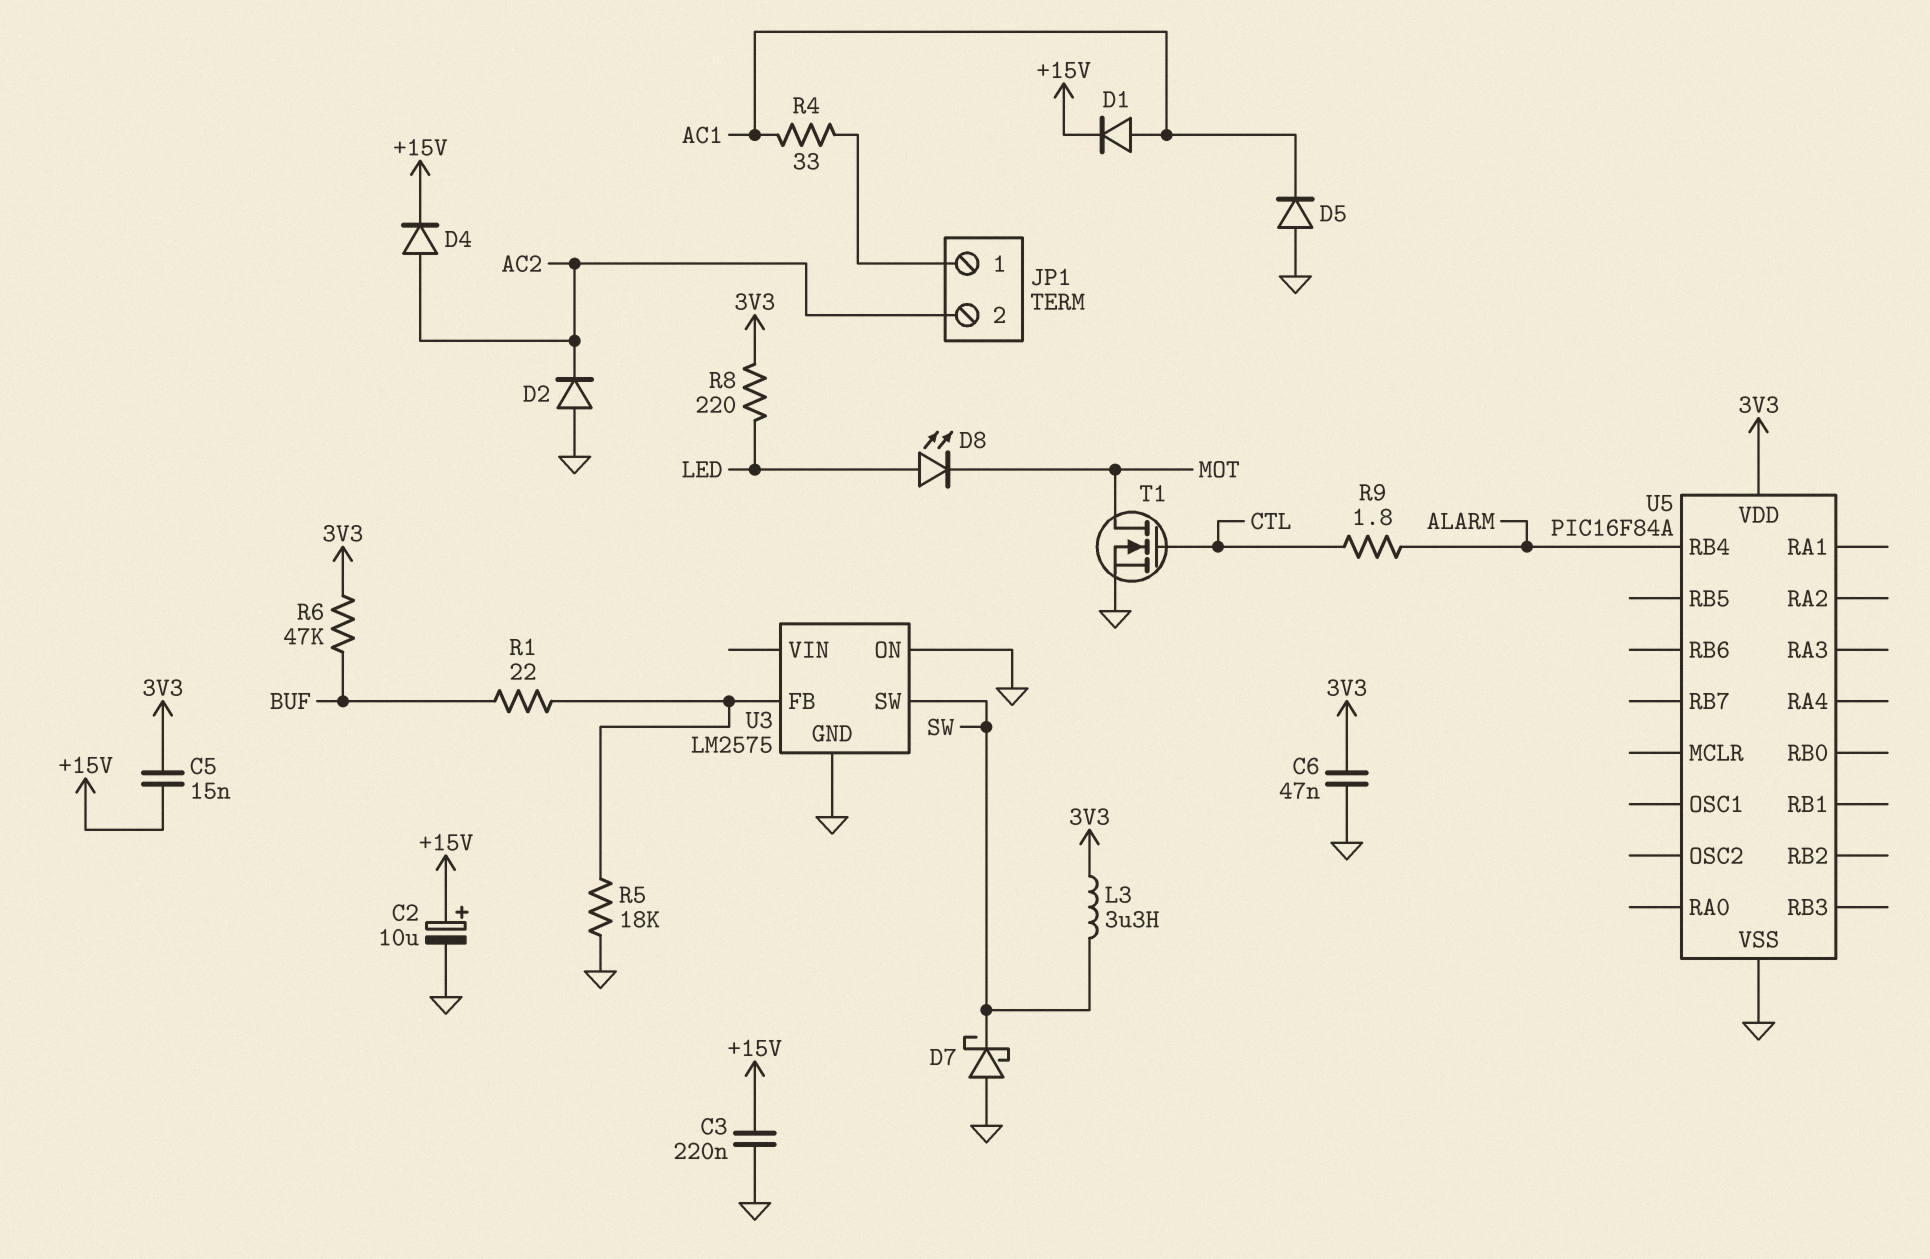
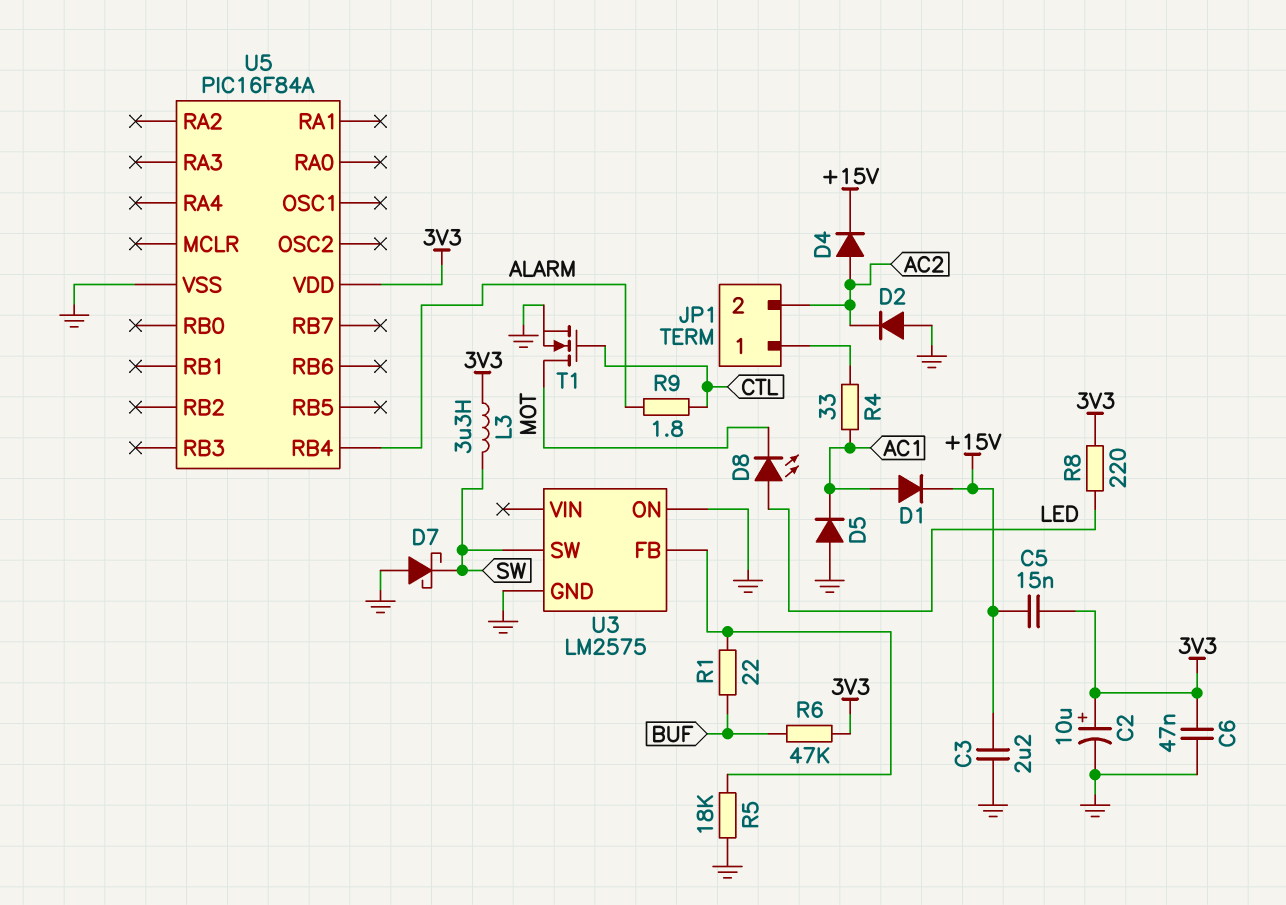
C2: 10uF (plus +15V, minus GND) -> 10uF (plus 3V3, minus GND)
C3: 220nF (+15V, GND) -> 2.2uF (+15V, GND)

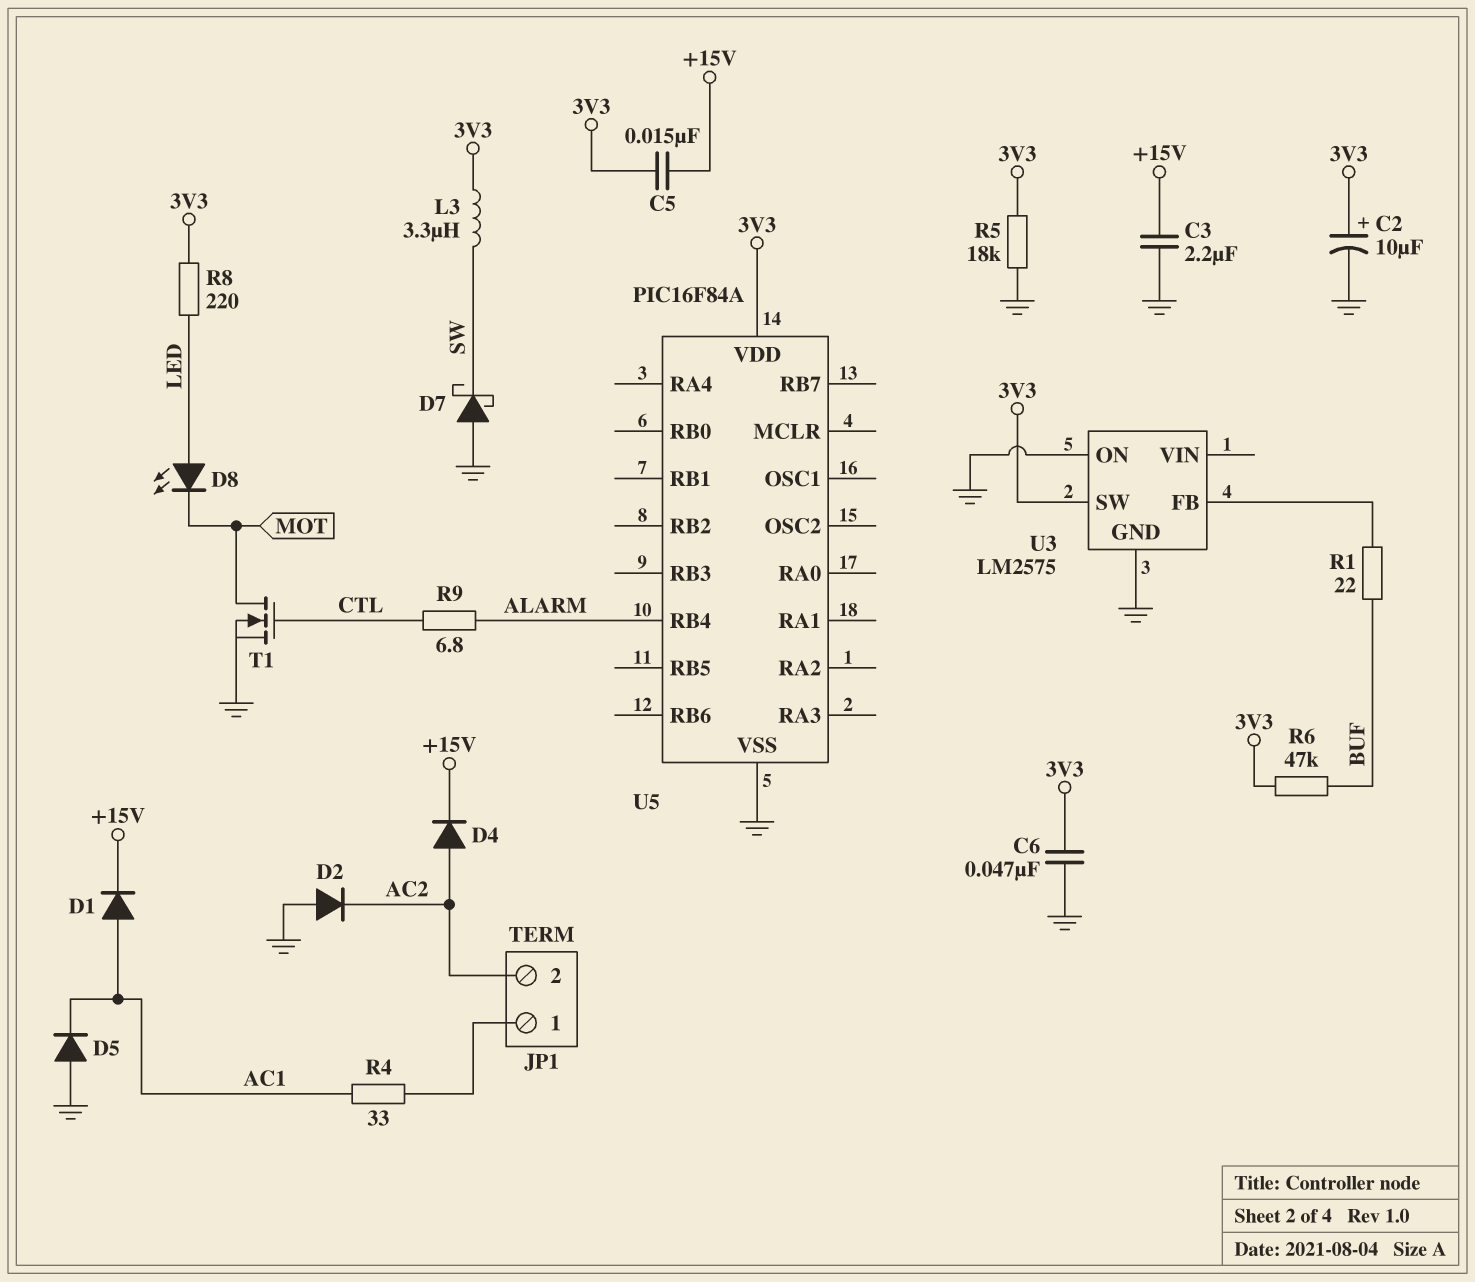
R5: 18k (GND, U3/FB) -> 18k (3V3, GND)
R9: 1.8 (ALARM, CTL) -> 6.8 (ALARM, CTL)
U3 pin SW: SW -> 3V3

